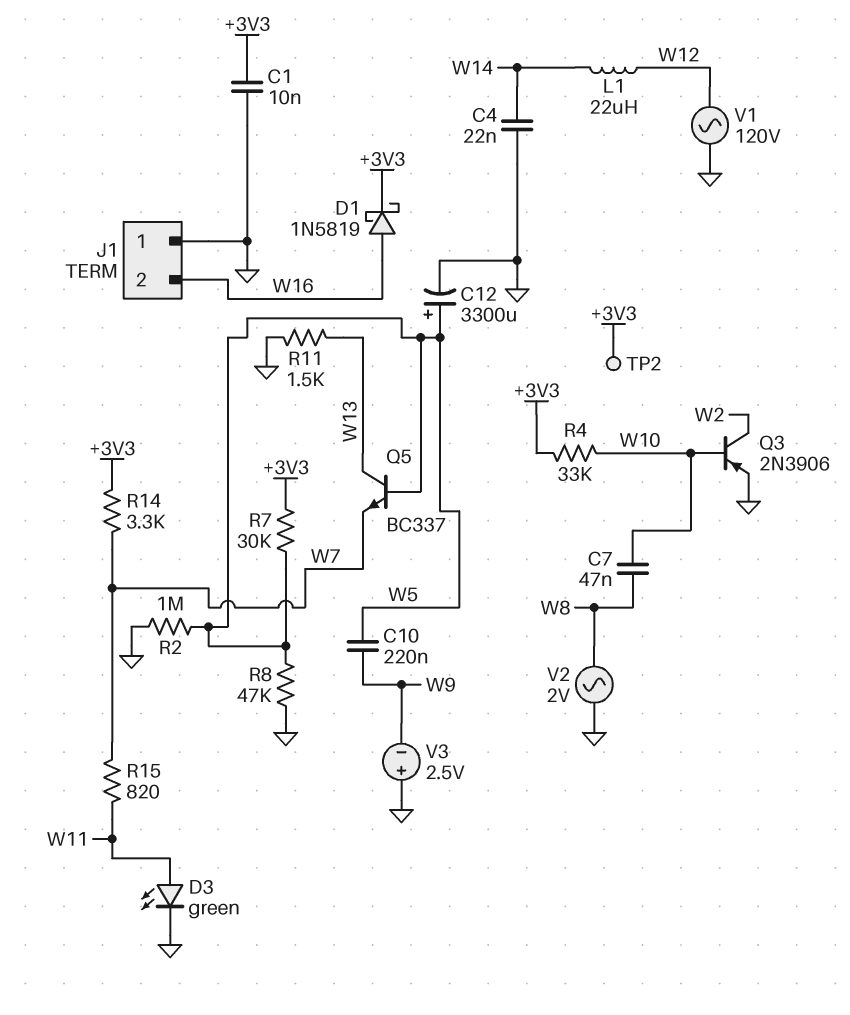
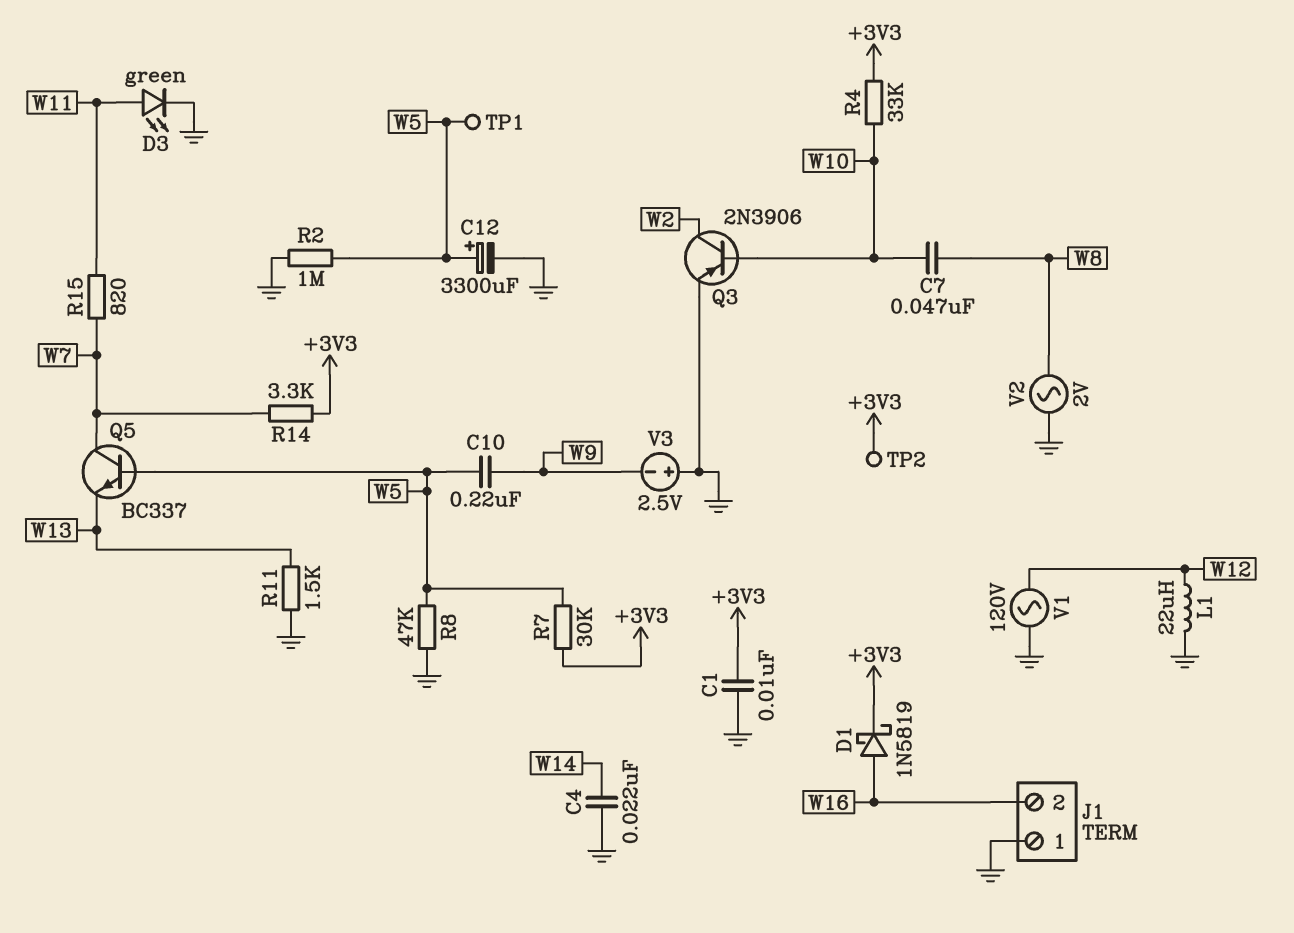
L1: 22uH (W12, W14) -> 22uH (GND, W12)
Q5: NPN BC337 (B W5, C W13, E W7) -> NPN BC337 (B W5, C W7, E W13)
TP1: none -> test point (W5)

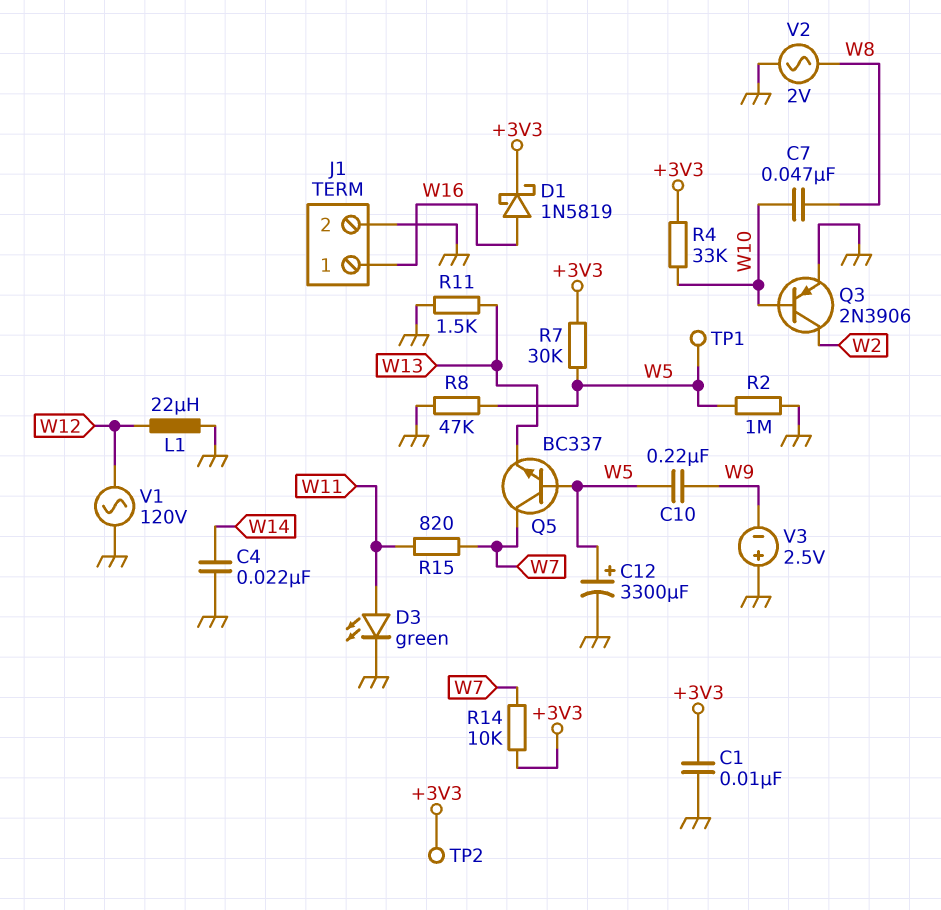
J1 pin 1: GND -> W16
J1 pin 2: W16 -> GND
R14: 3.3k (+3V3, W7) -> 10k (+3V3, W7)

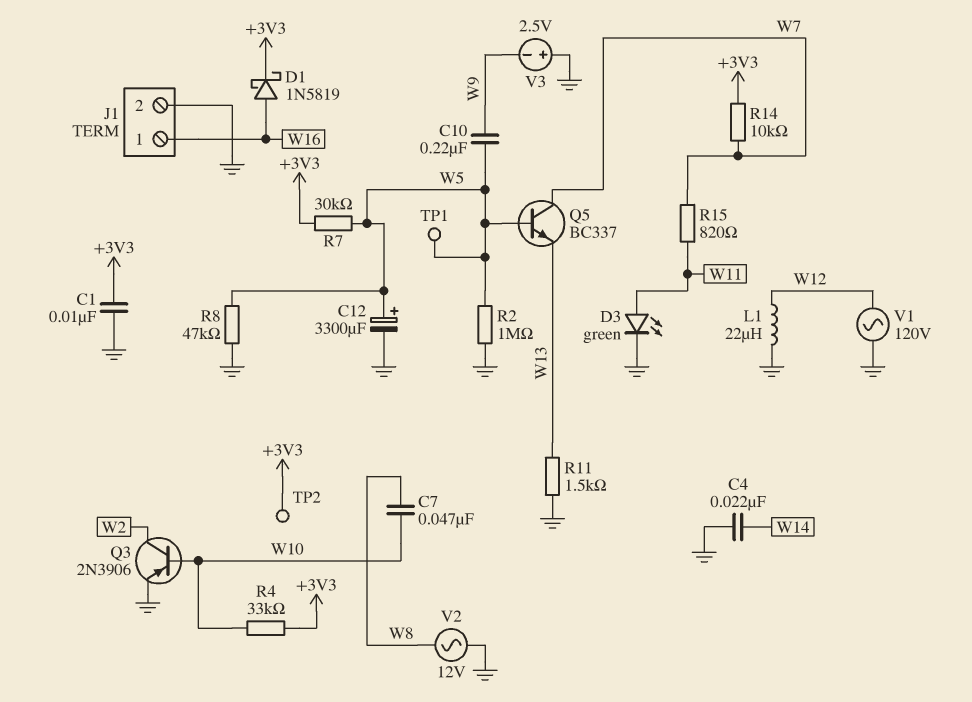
V2: AC 2V (GND, W8) -> AC 12V (GND, W8)

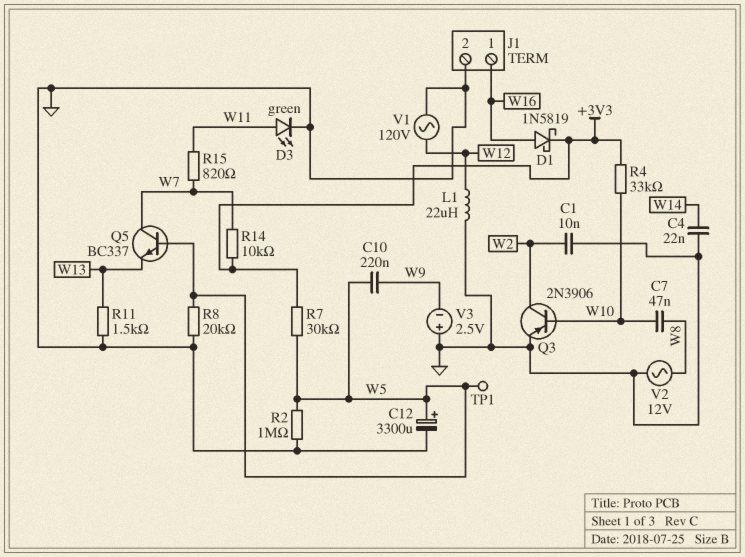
C1: 10nF (+3V3, GND) -> 10nF (GND, W2)
R8: 47k (GND, W5) -> 20k (GND, W5)
TP2: test point (+3V3) -> none

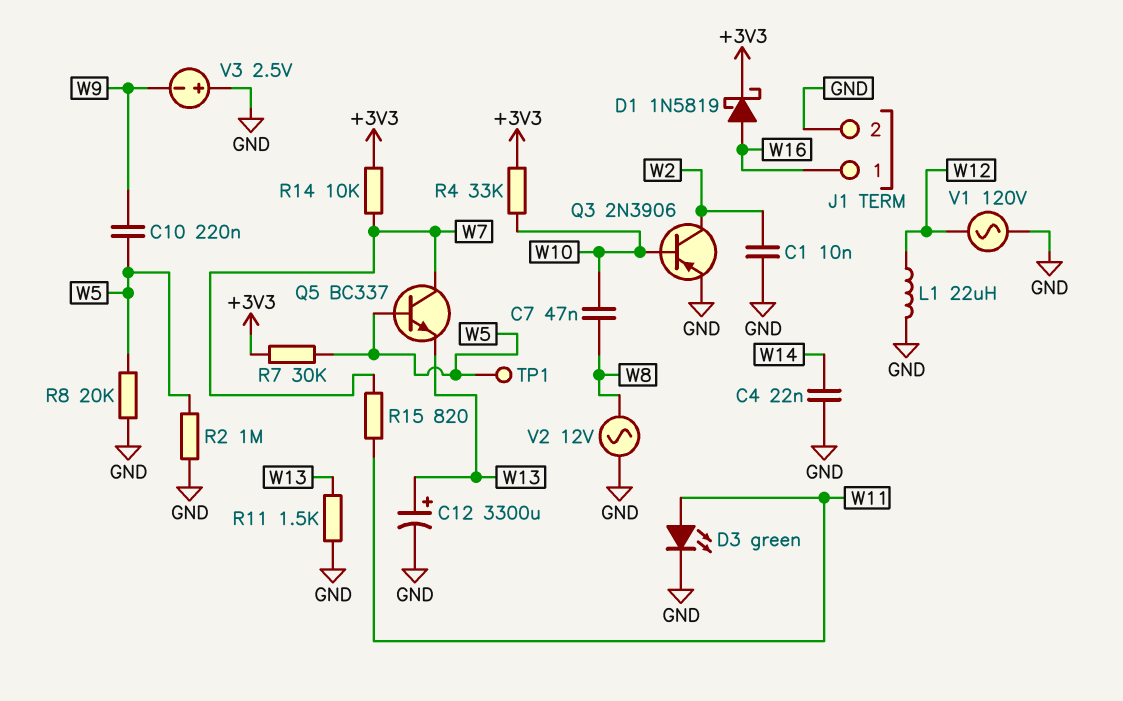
C12: 3300uF (plus W5, minus GND) -> 3300uF (plus W13, minus GND)

